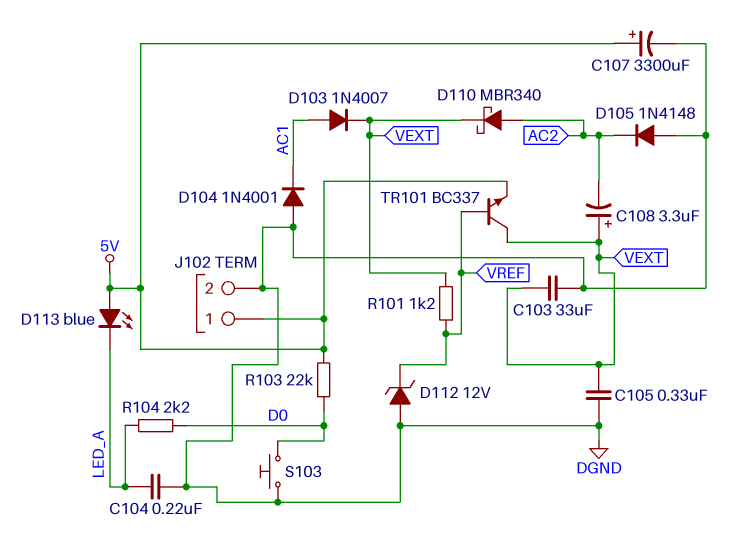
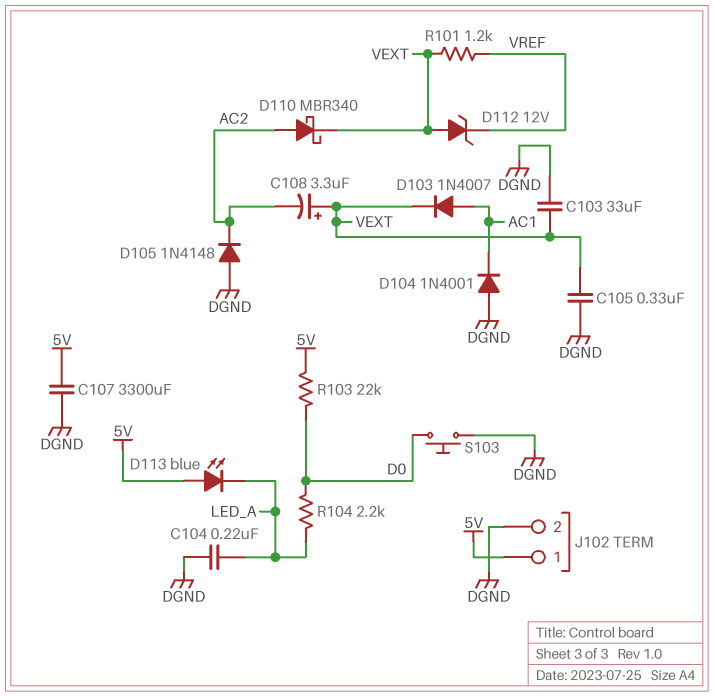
C107: 3300uF (plus 5V, minus DGND) -> 3300uF (5V, DGND)
D112: zener 12V (A DGND, K VREF) -> zener 12V (A VEXT, K VREF)
TR101: NPN BC337 (B VREF, C VEXT, E 5V) -> none

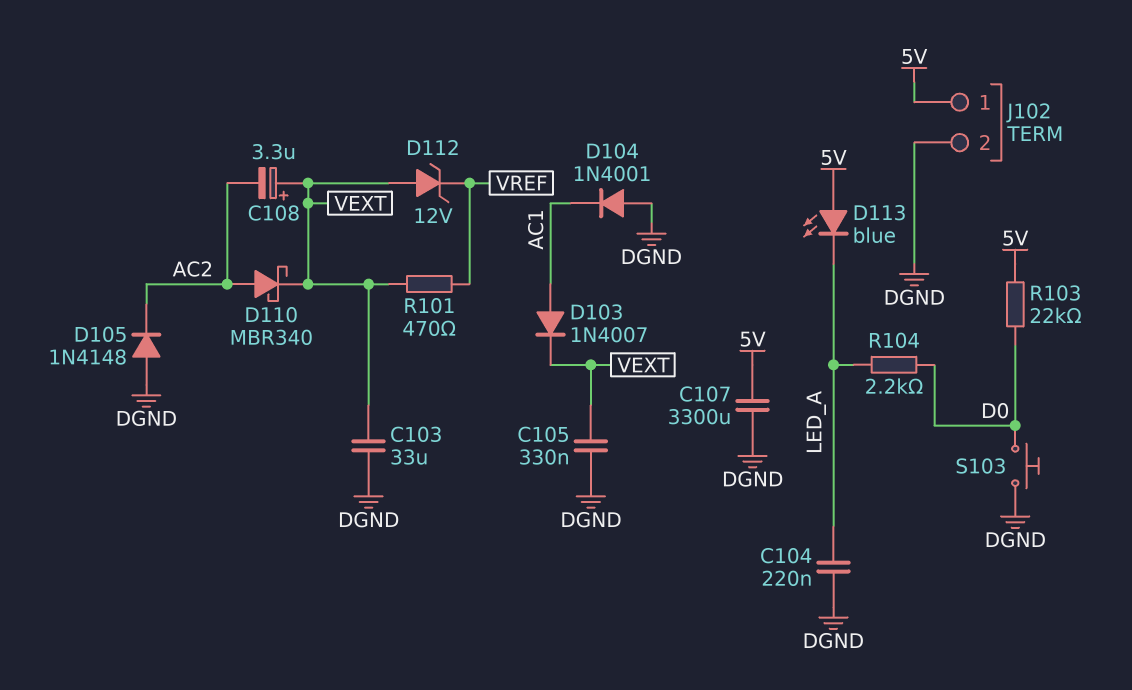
R101: 1.2k (VEXT, VREF) -> 470 (VEXT, VREF)

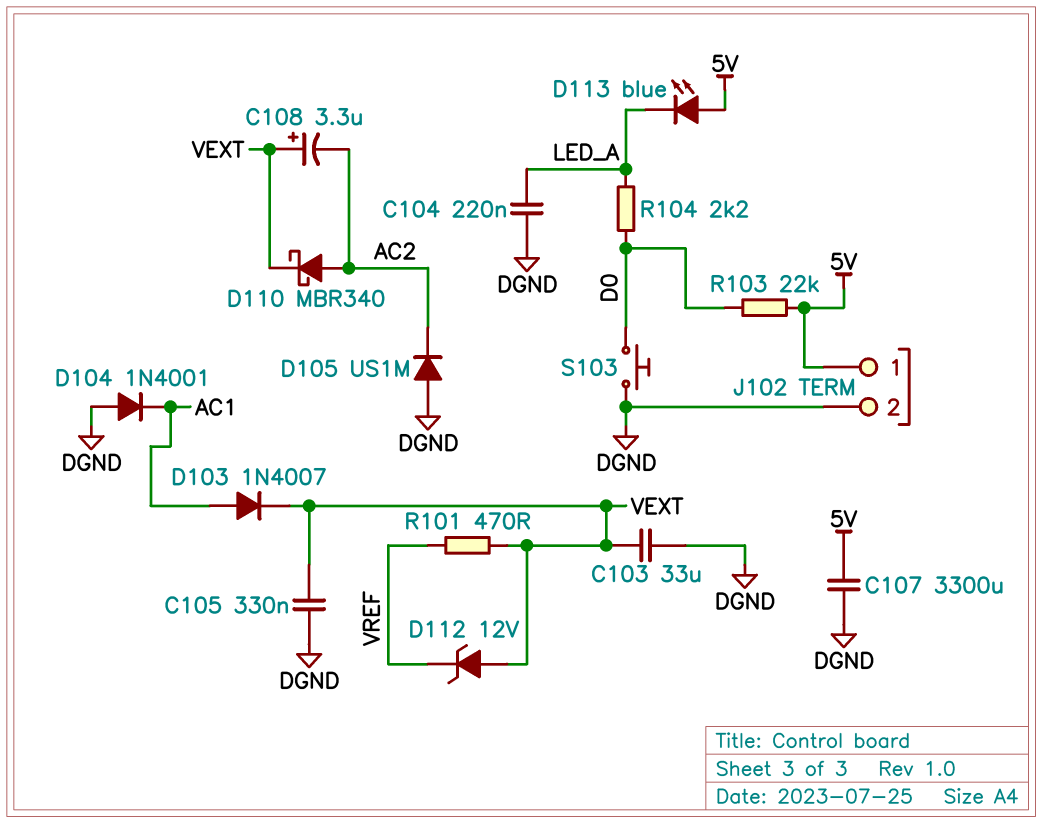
D105: diode 1N4148 (A DGND, K AC2) -> diode US1M (A DGND, K AC2)

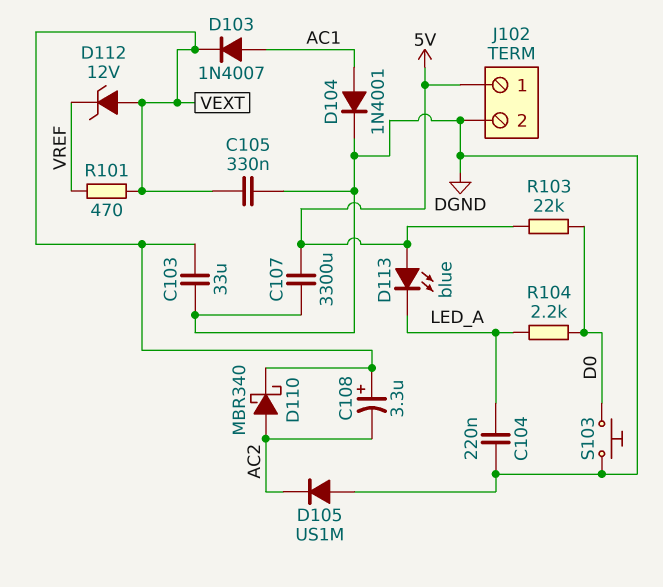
D104: diode 1N4001 (A DGND, K AC1) -> diode 1N4001 (A AC1, K DGND)

